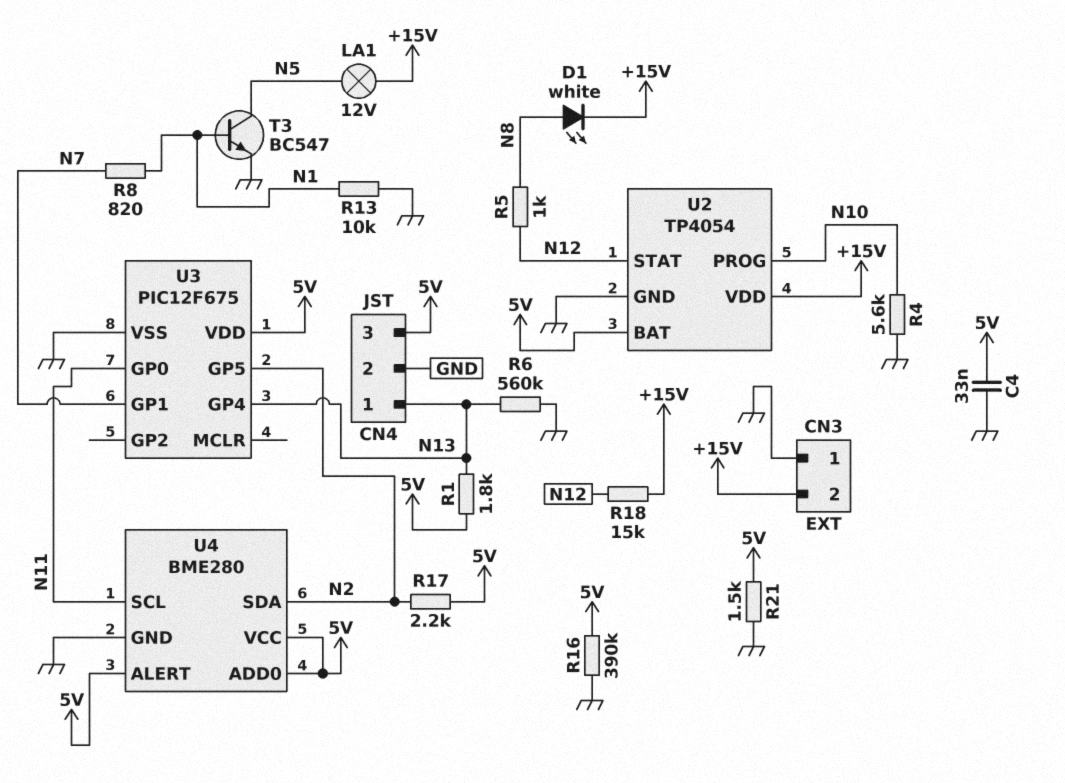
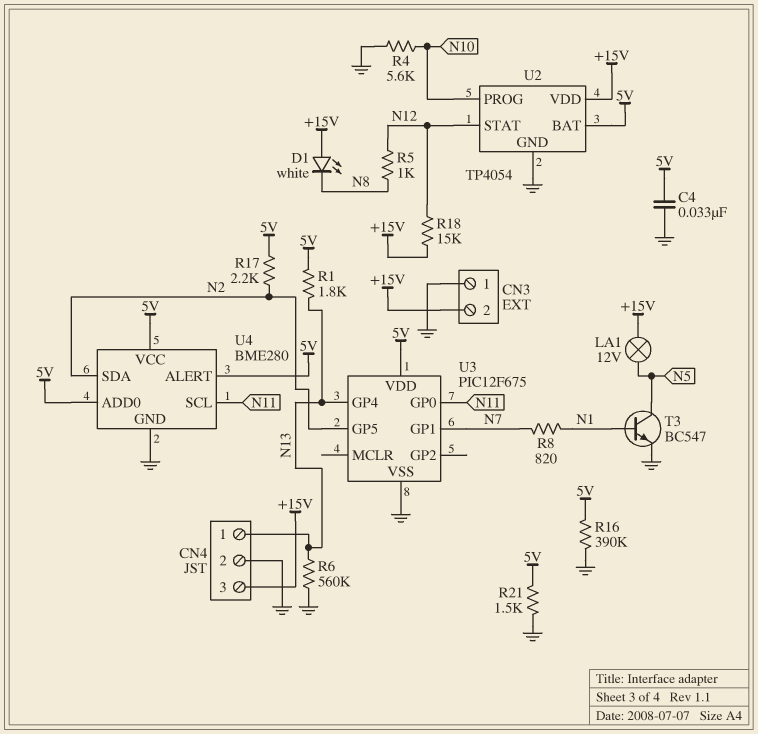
CN4 pin 3: 5V -> +15V
D1: LED white (A N8, K +15V) -> LED white (A +15V, K N8)
R13: 10k (GND, N1) -> none

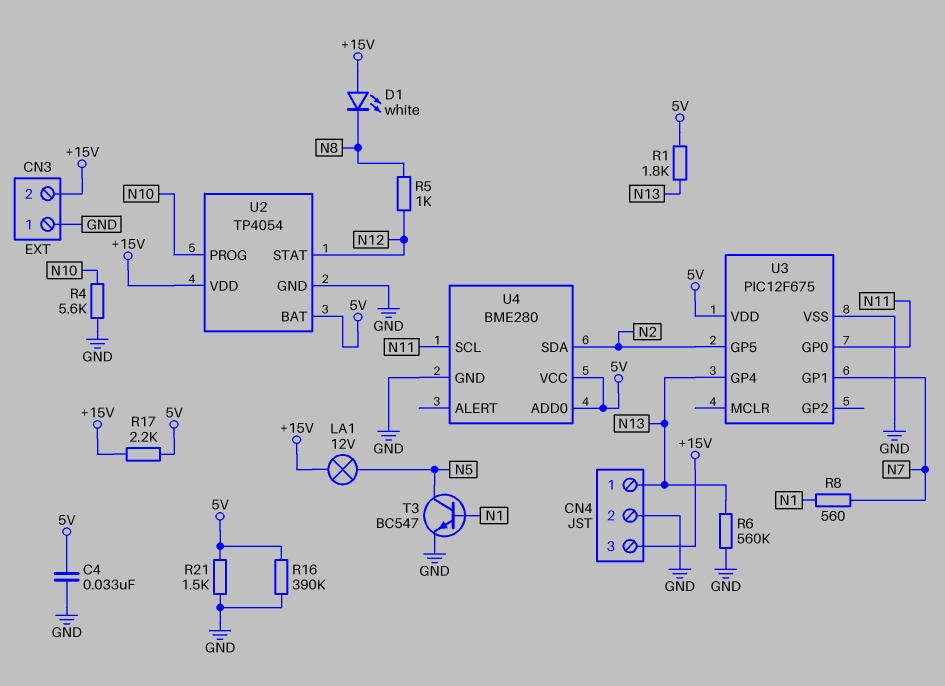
R8: 820 (N1, N7) -> 560 (N1, N7)
R17: 2.2k (5V, N2) -> 2.2k (+15V, 5V)
R18: 15k (+15V, N12) -> none
U4 pin ALERT: 5V -> none

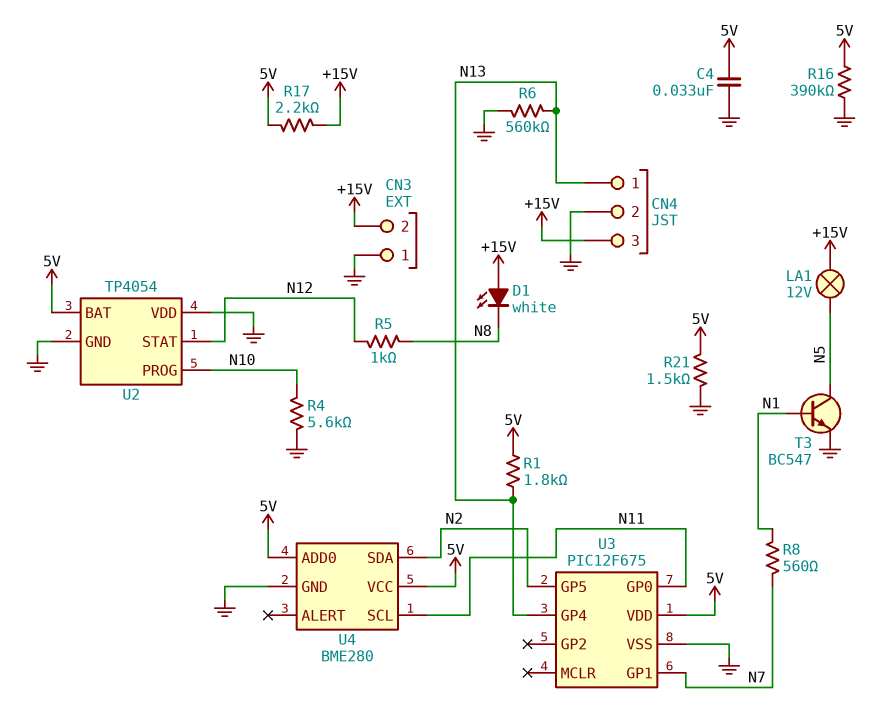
U2 pin VDD: +15V -> GND

